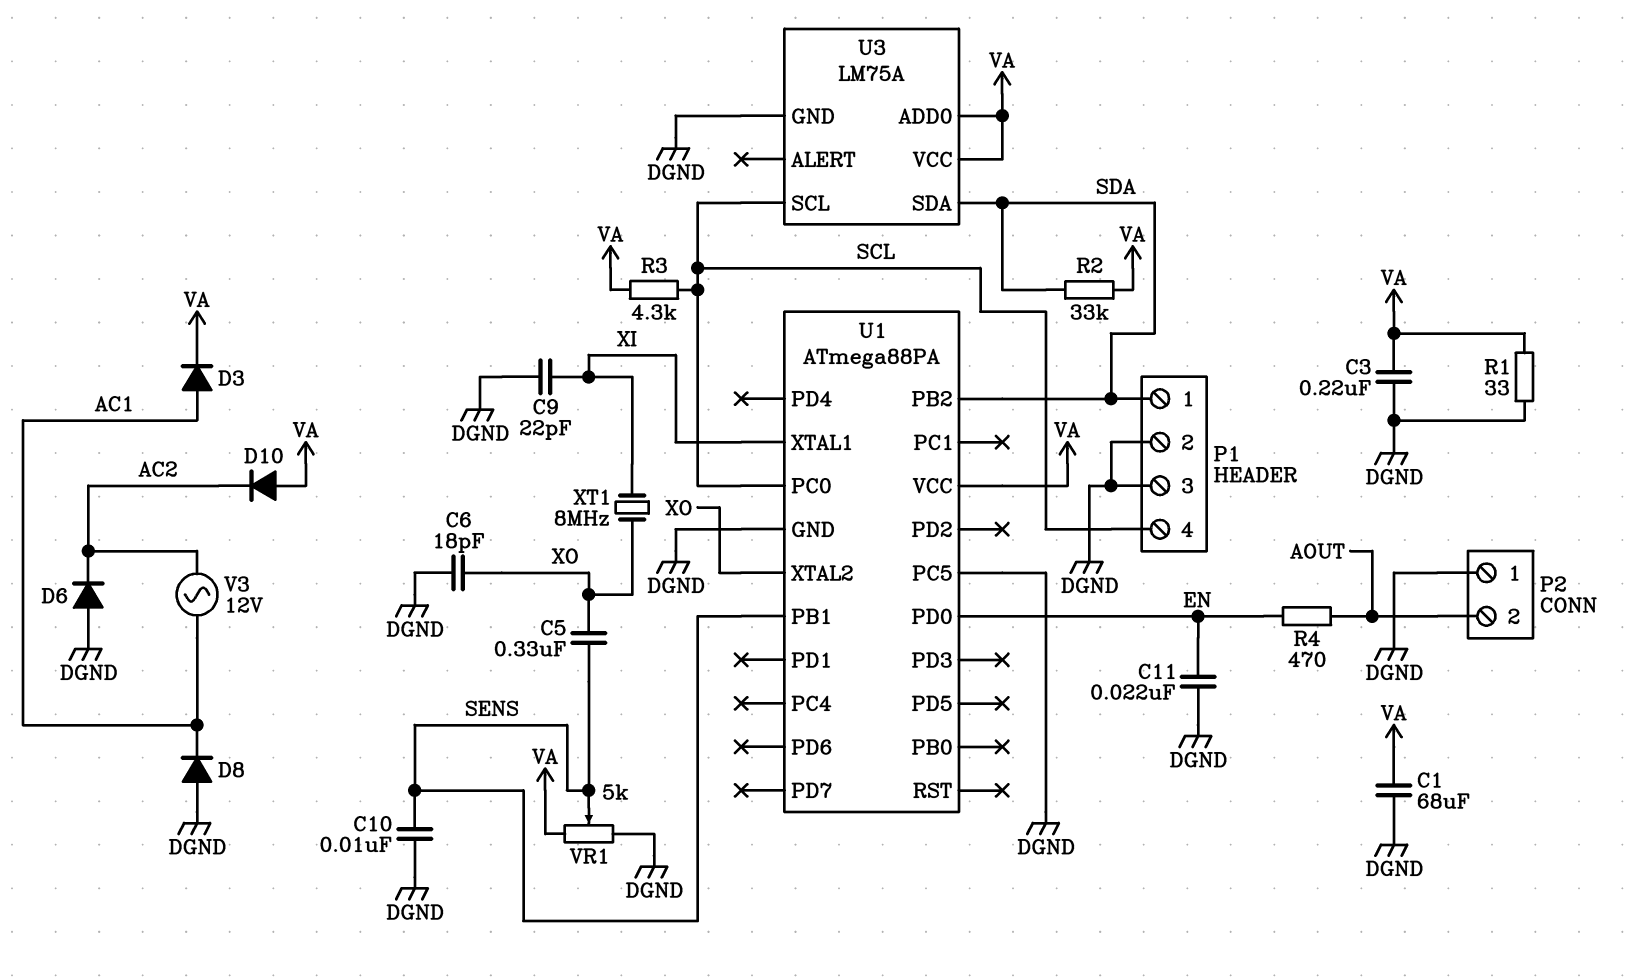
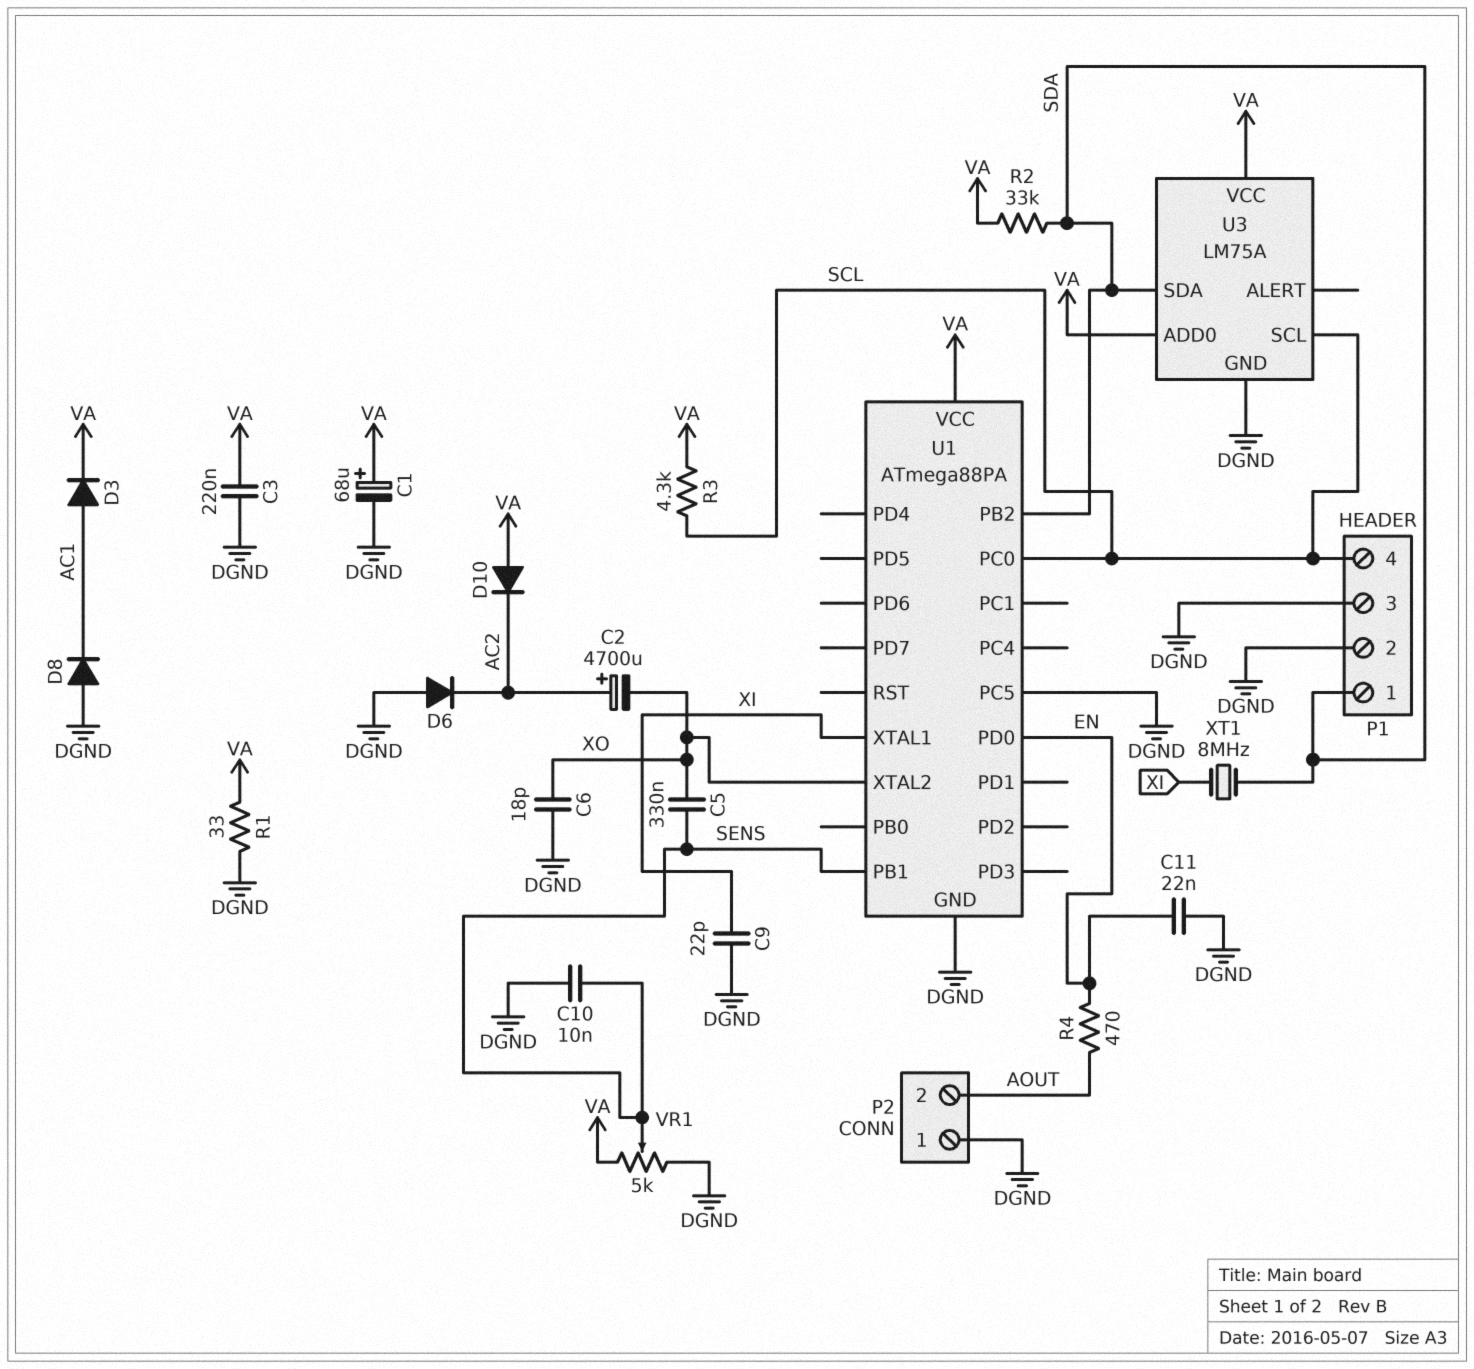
C1: 68uF (DGND, VA) -> 68uF (plus VA, minus DGND)
C2: none -> 4700uF (plus AC2, minus XO)
V3: AC 12V (AC1, AC2) -> none
XT1: 8MHz (XI, XO) -> 8MHz (SDA, XI)

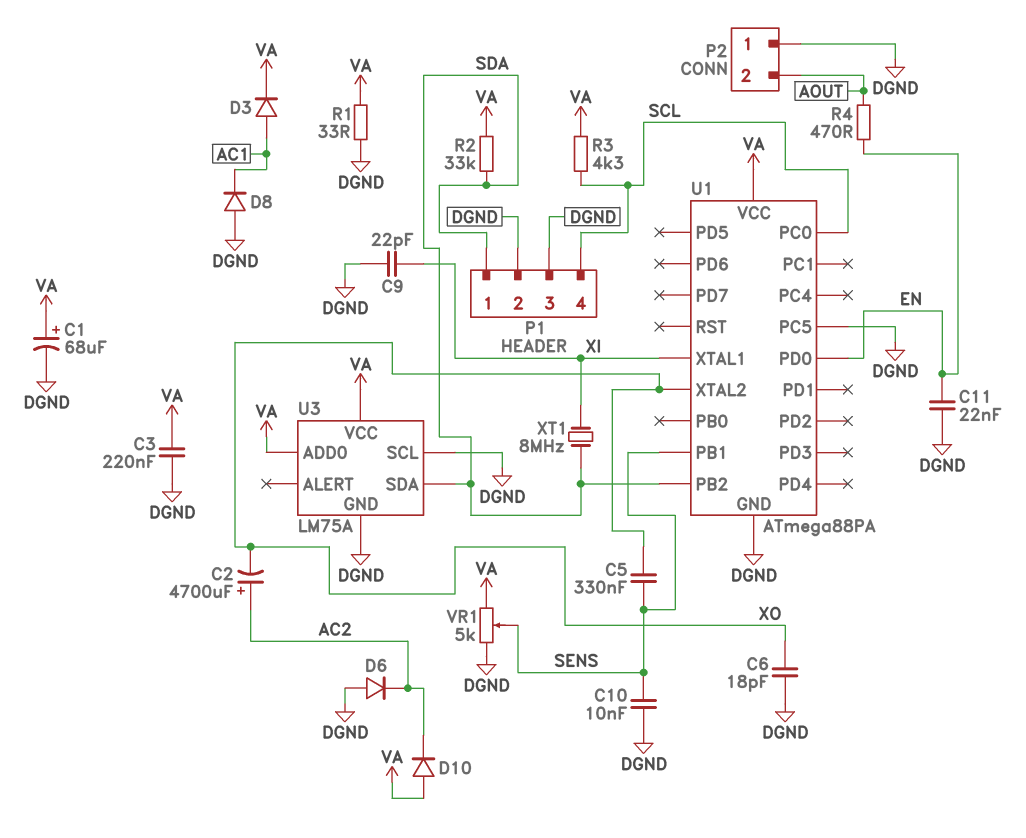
U3 pin SCL: SCL -> DGND

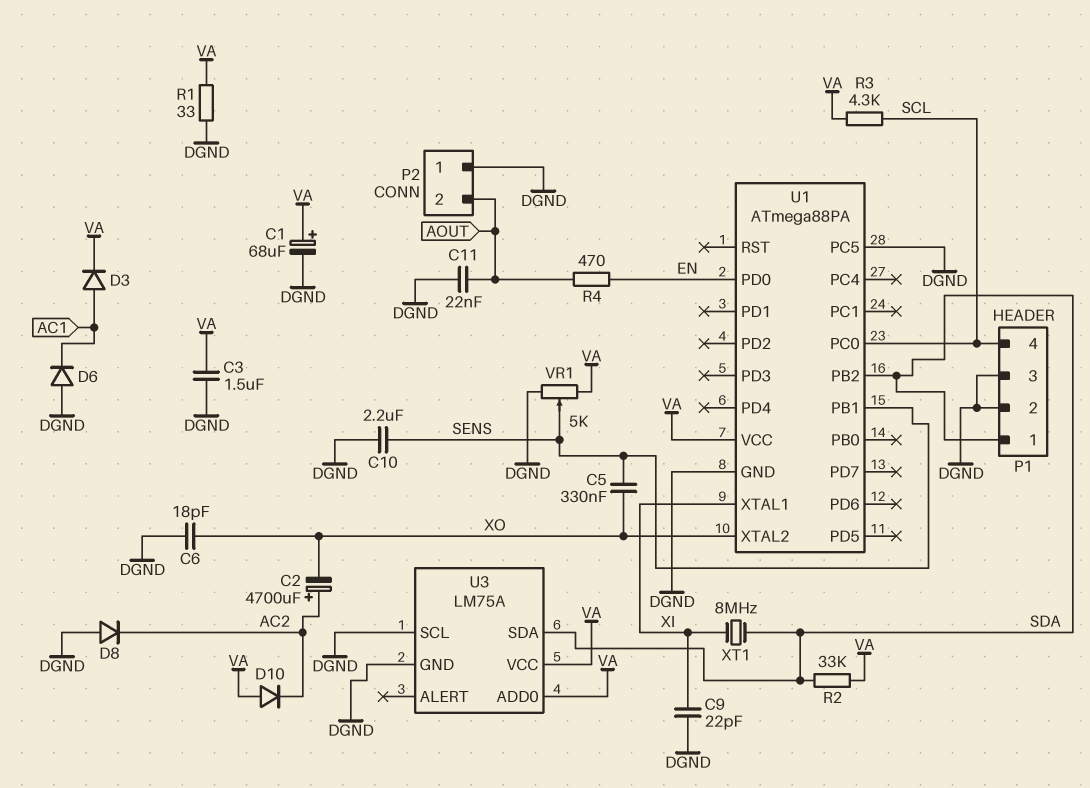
C3: 220nF (DGND, VA) -> 1.5uF (DGND, VA)
C10: 10nF (DGND, SENS) -> 2.2uF (DGND, SENS)
C11: 22nF (DGND, EN) -> 22nF (AOUT, DGND)
D6: diode (A DGND, K AC2) -> diode (A DGND, K AC1)
D8: diode (A DGND, K AC1) -> diode (A DGND, K AC2)

